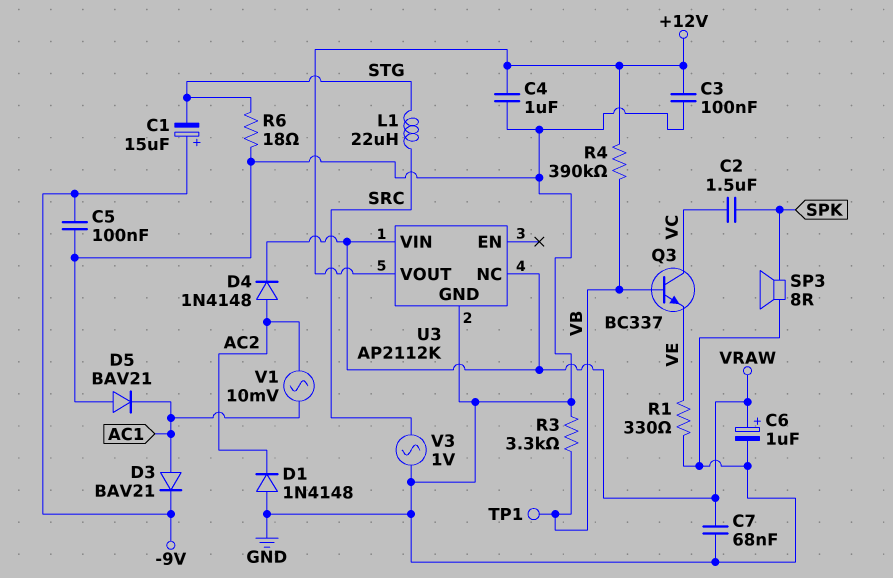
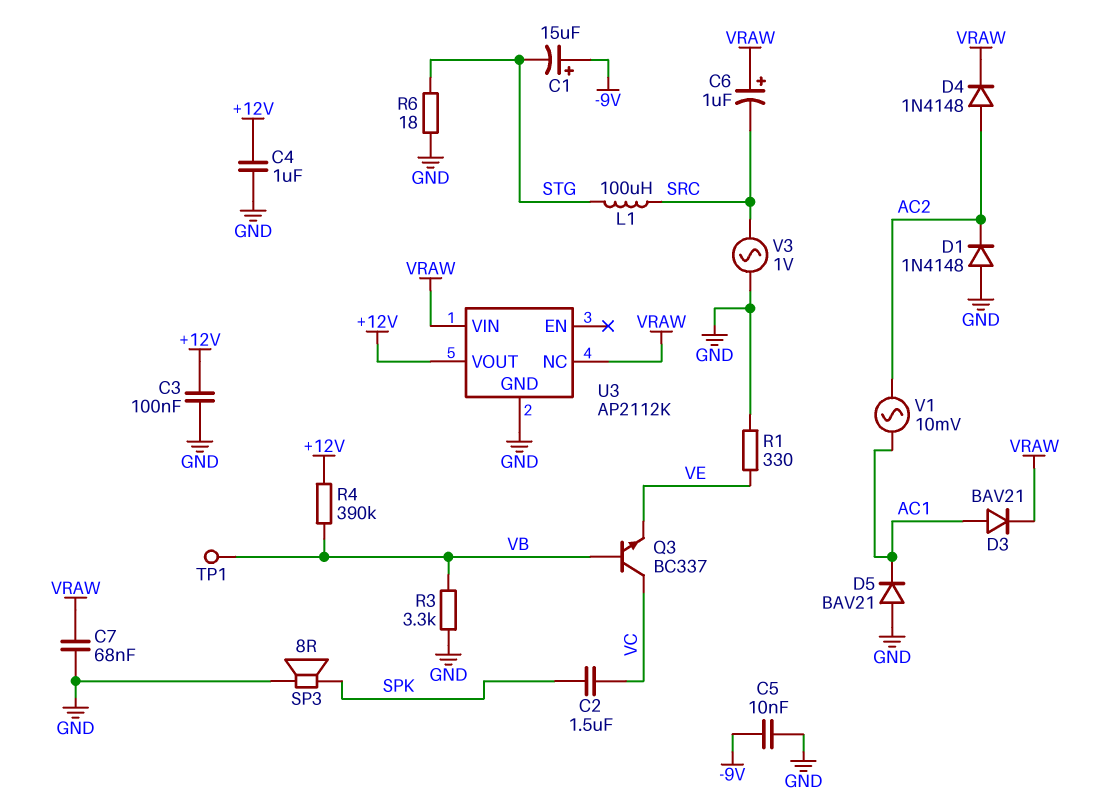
C5: 100nF (-9V, GND) -> 10nF (-9V, GND)
C6: 1uF (plus VRAW, minus GND) -> 1uF (plus VRAW, minus SRC)
D3: diode BAV21 (A AC1, K -9V) -> diode BAV21 (A AC1, K VRAW)
L1: 22uH (SRC, STG) -> 100uH (SRC, STG)

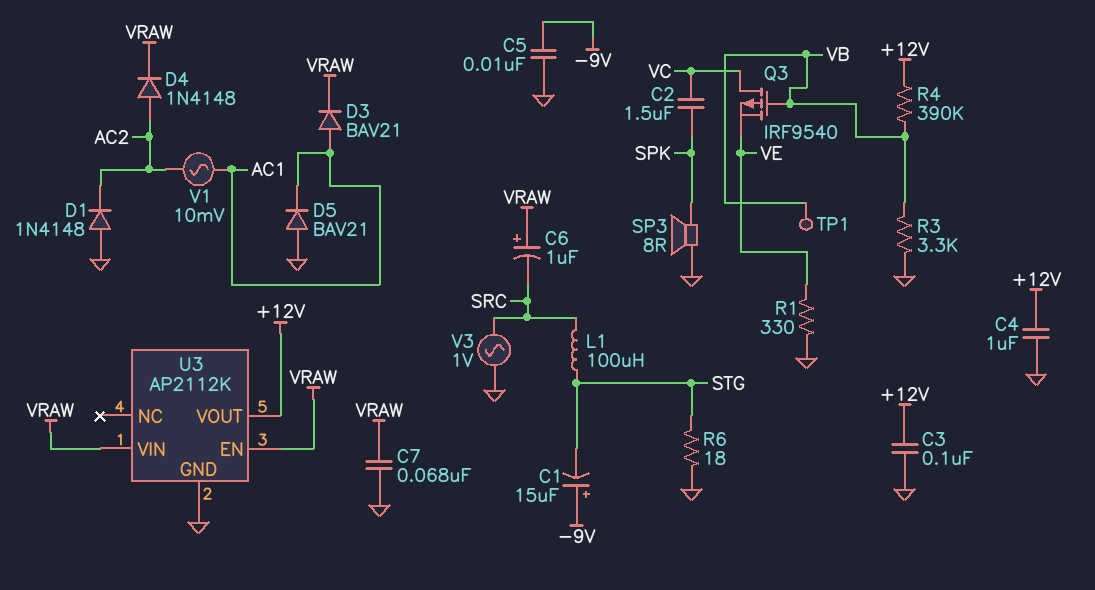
Q3: NPN BC337 (B VB, C VC, E VE) -> PMOS IRF9540 (G VB, D VC, S VE)
U3 pin EN: none -> VRAW
U3 pin NC: VRAW -> none

